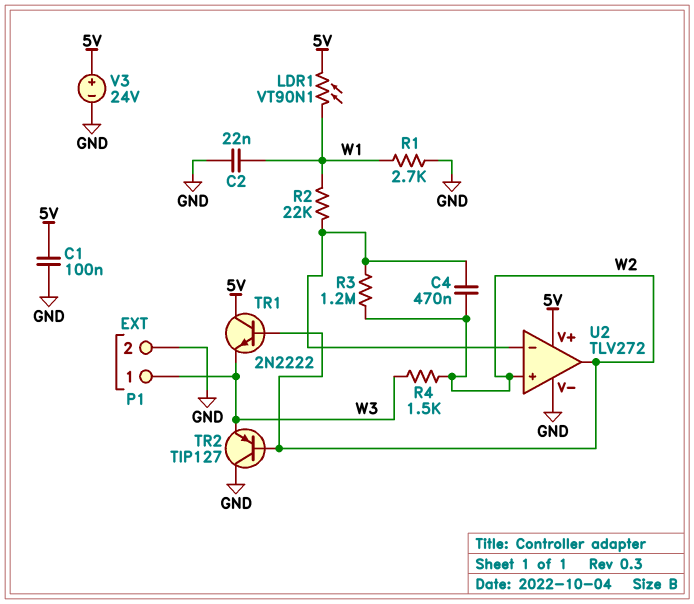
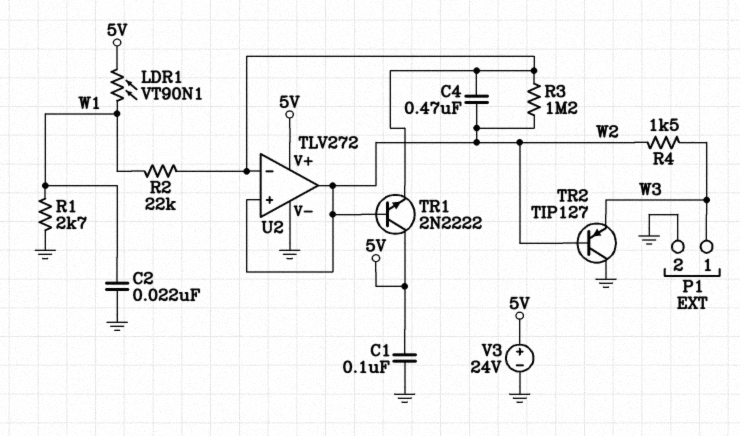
TR1: NPN 2N2222 (B W2, C 5V, E W3) -> NPN 2N2222 (B W2, C 5V, E U2/in-)

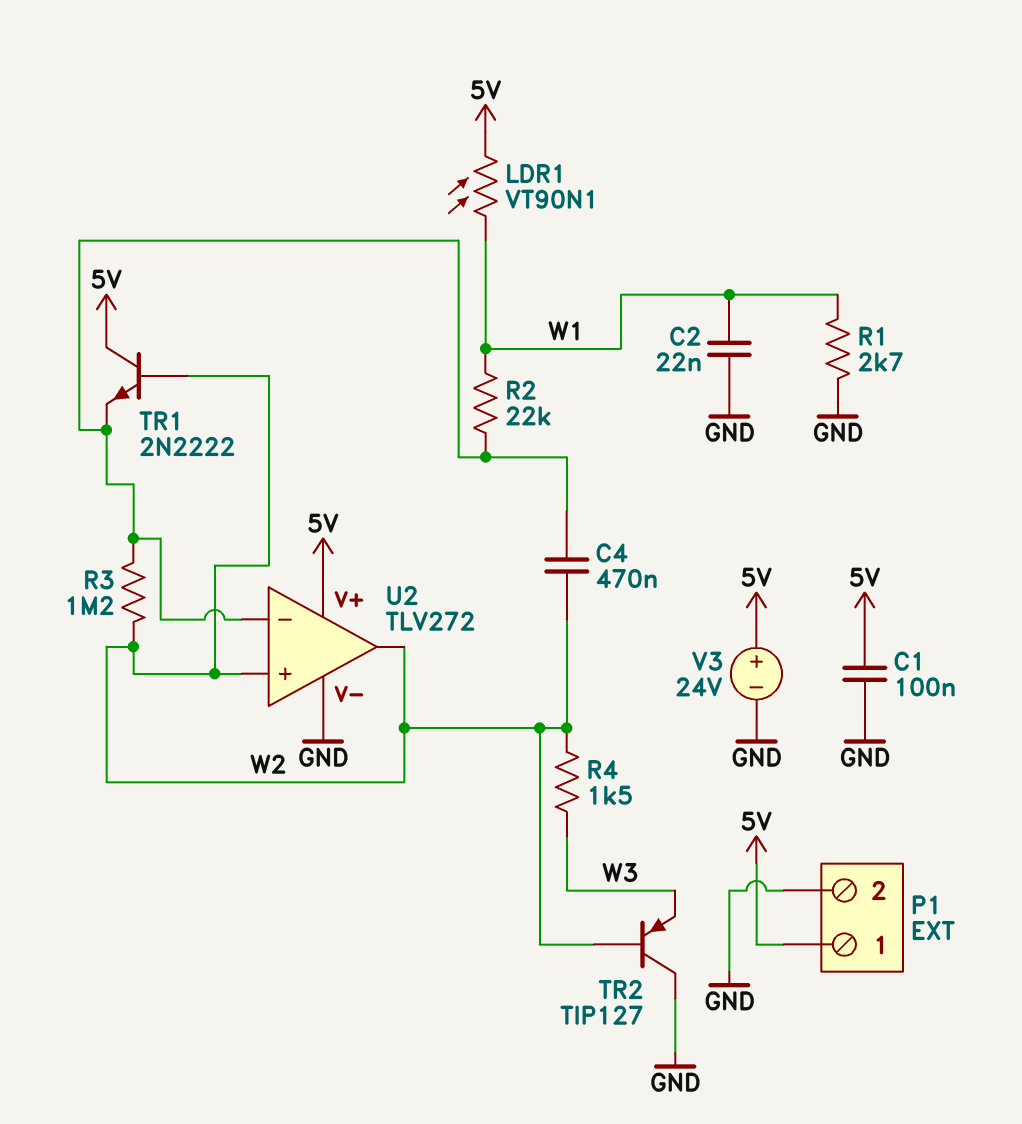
P1 pin 1: W3 -> 5V

